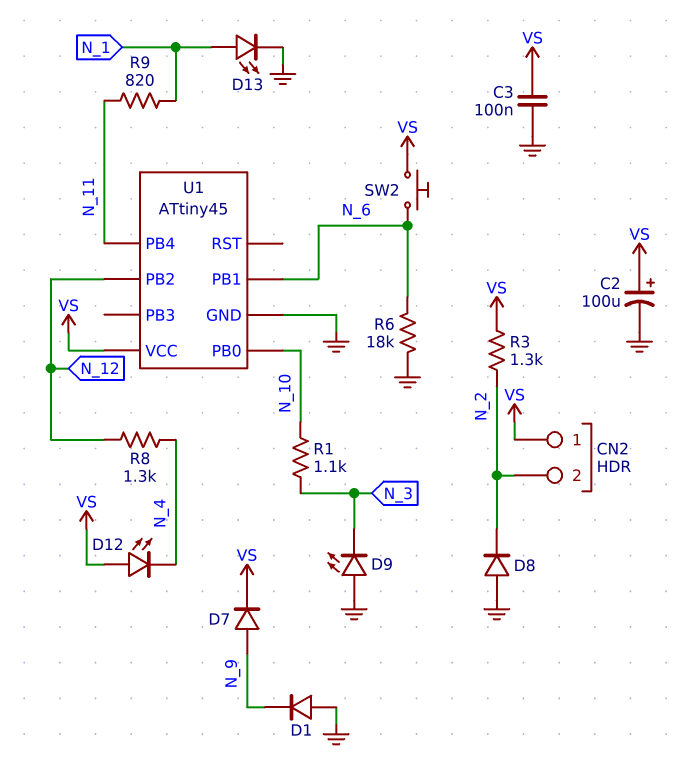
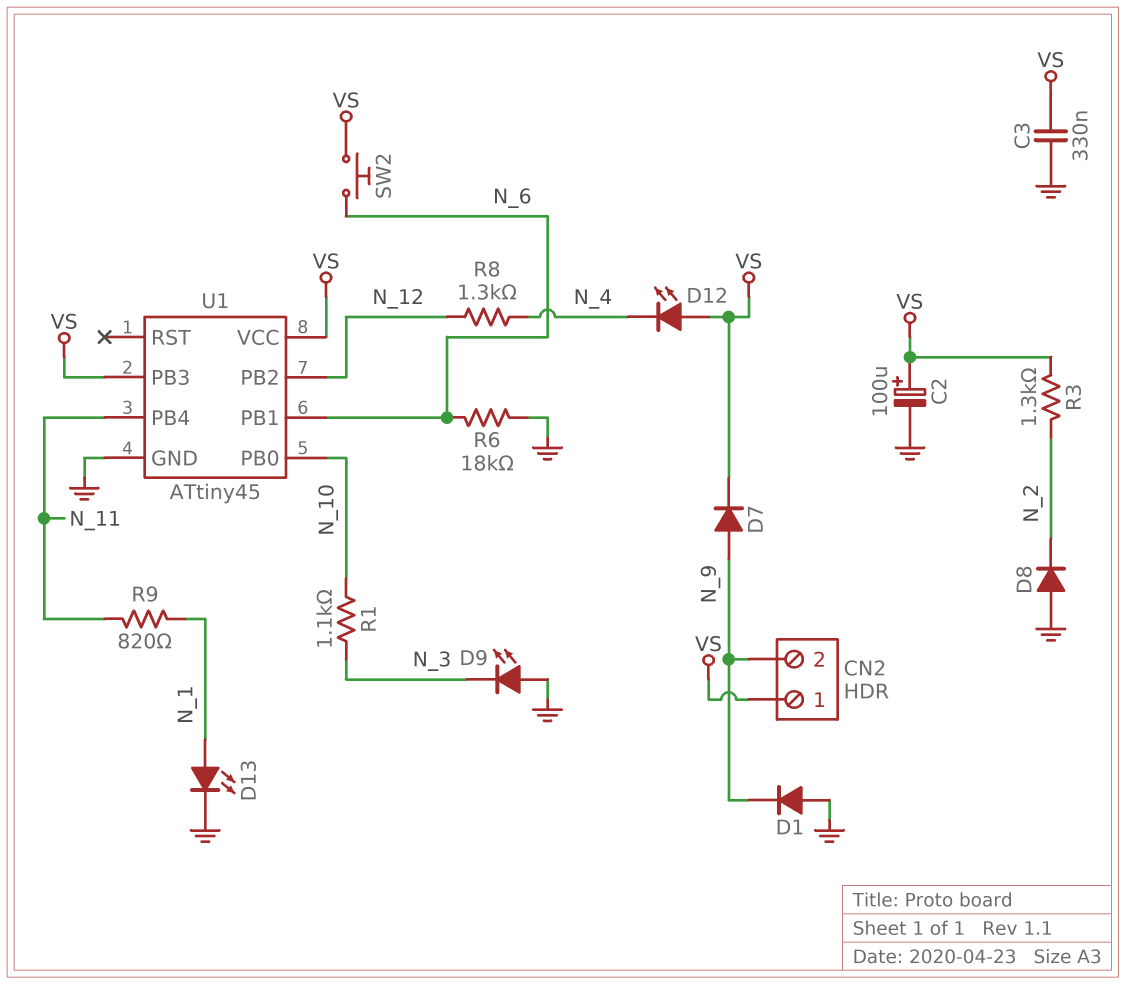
C3: 100nF (GND, VS) -> 330nF (GND, VS)
CN2 pin 2: N_2 -> N_9
U1 pin PB3: none -> VS

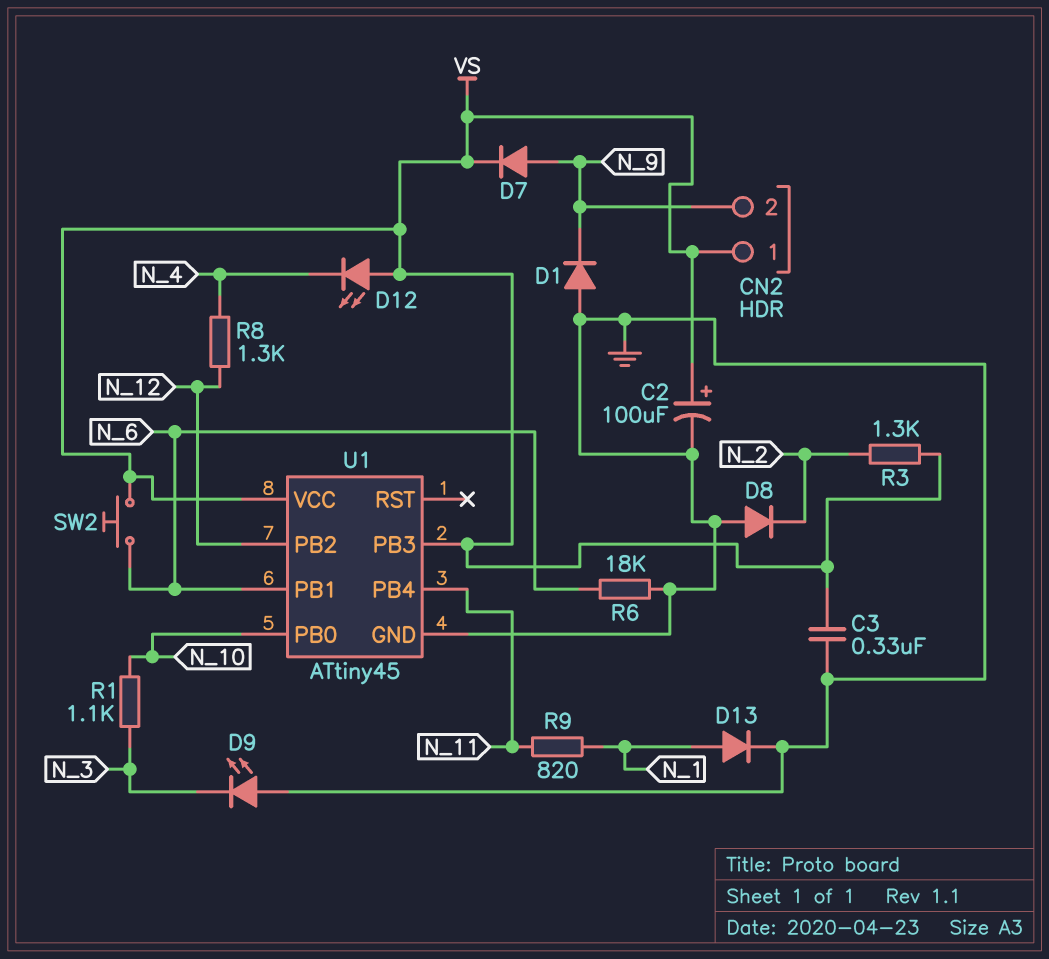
D13: LED (A N_1, K GND) -> diode (A N_1, K GND)

